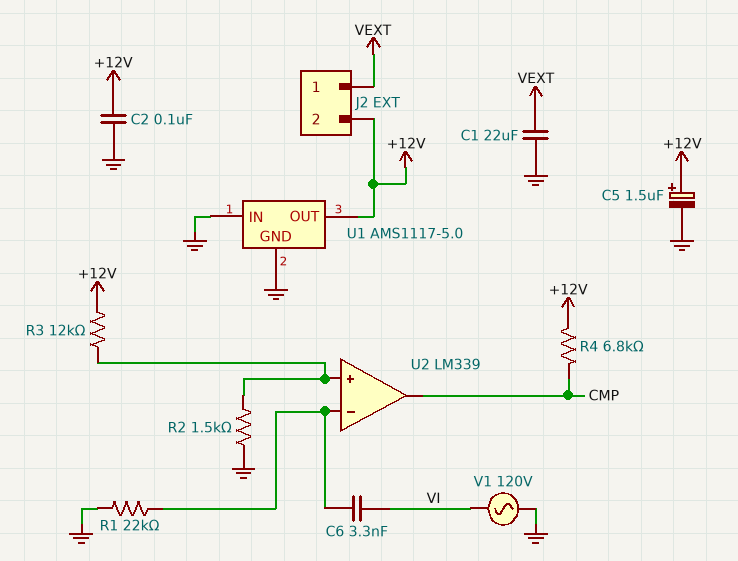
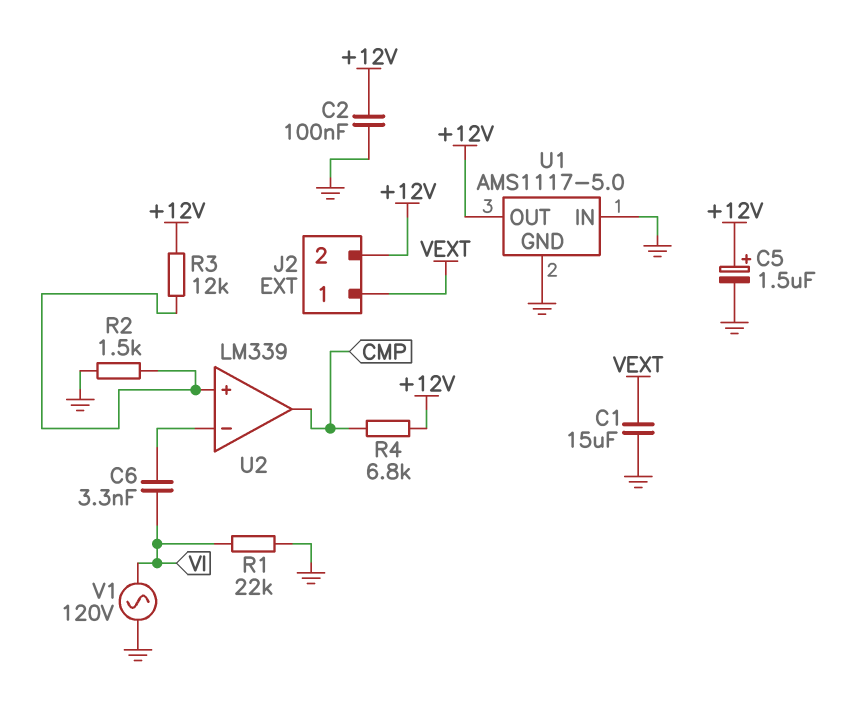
C1: 22uF (GND, VEXT) -> 15uF (GND, VEXT)
R1: 22k (GND, U2/in-) -> 22k (GND, VI)

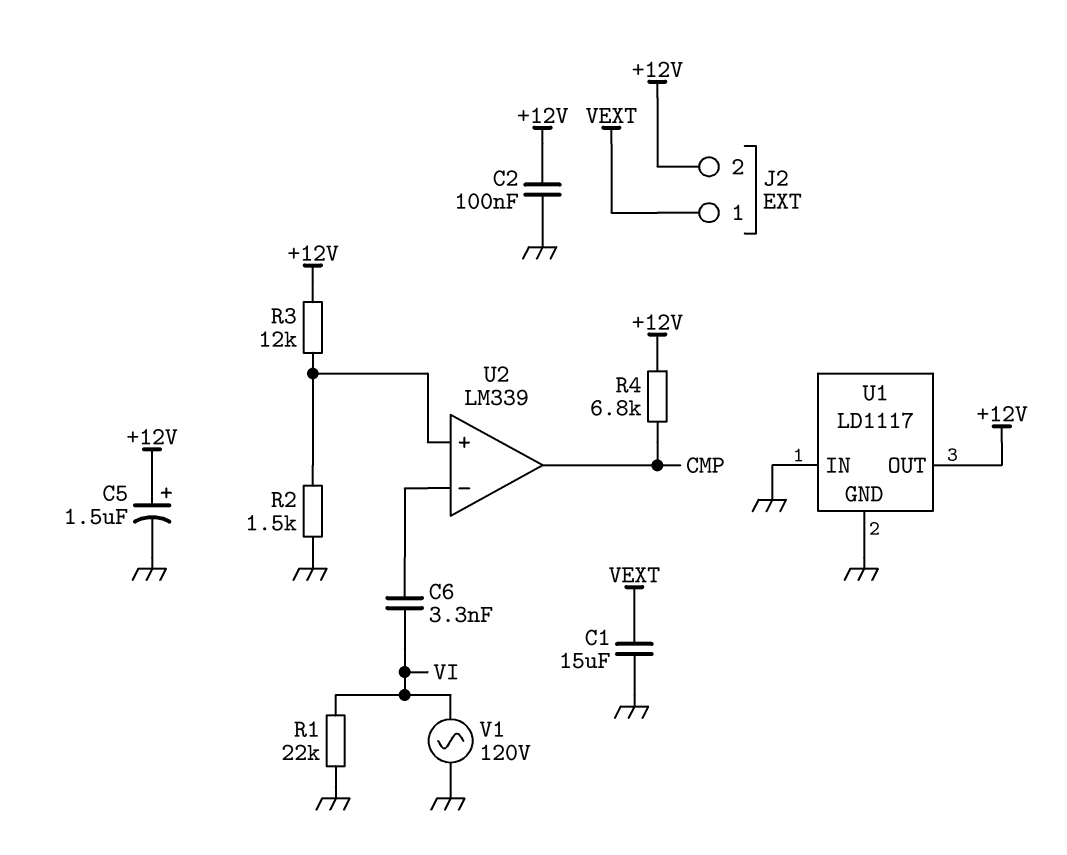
U1: AMS1117-5.0 -> LD1117

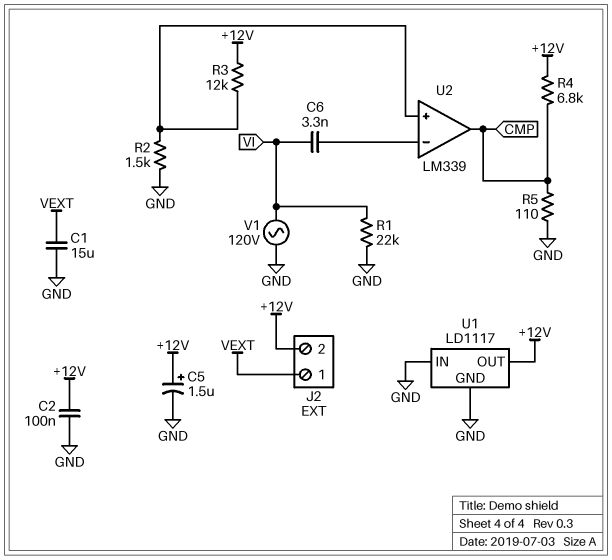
R5: none -> 110 (CMP, GND)

